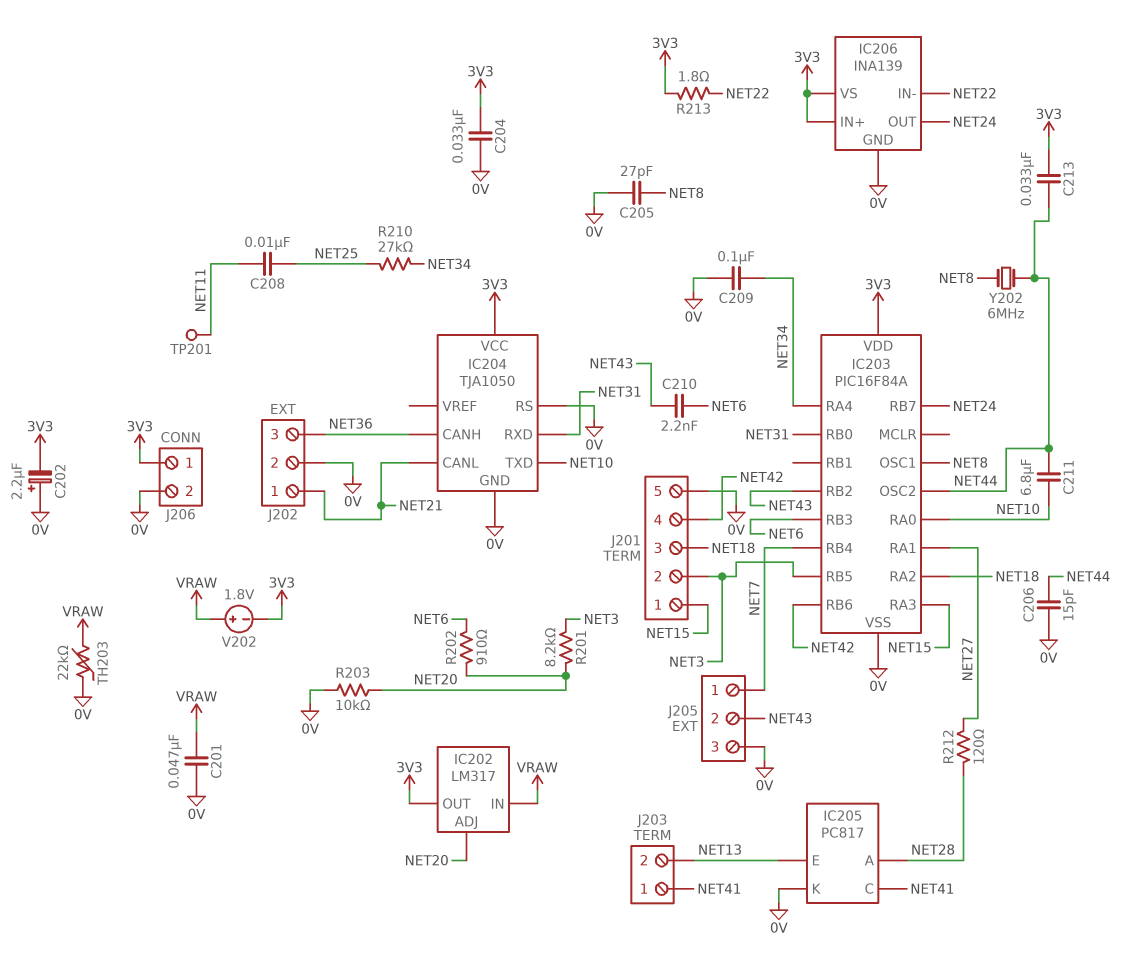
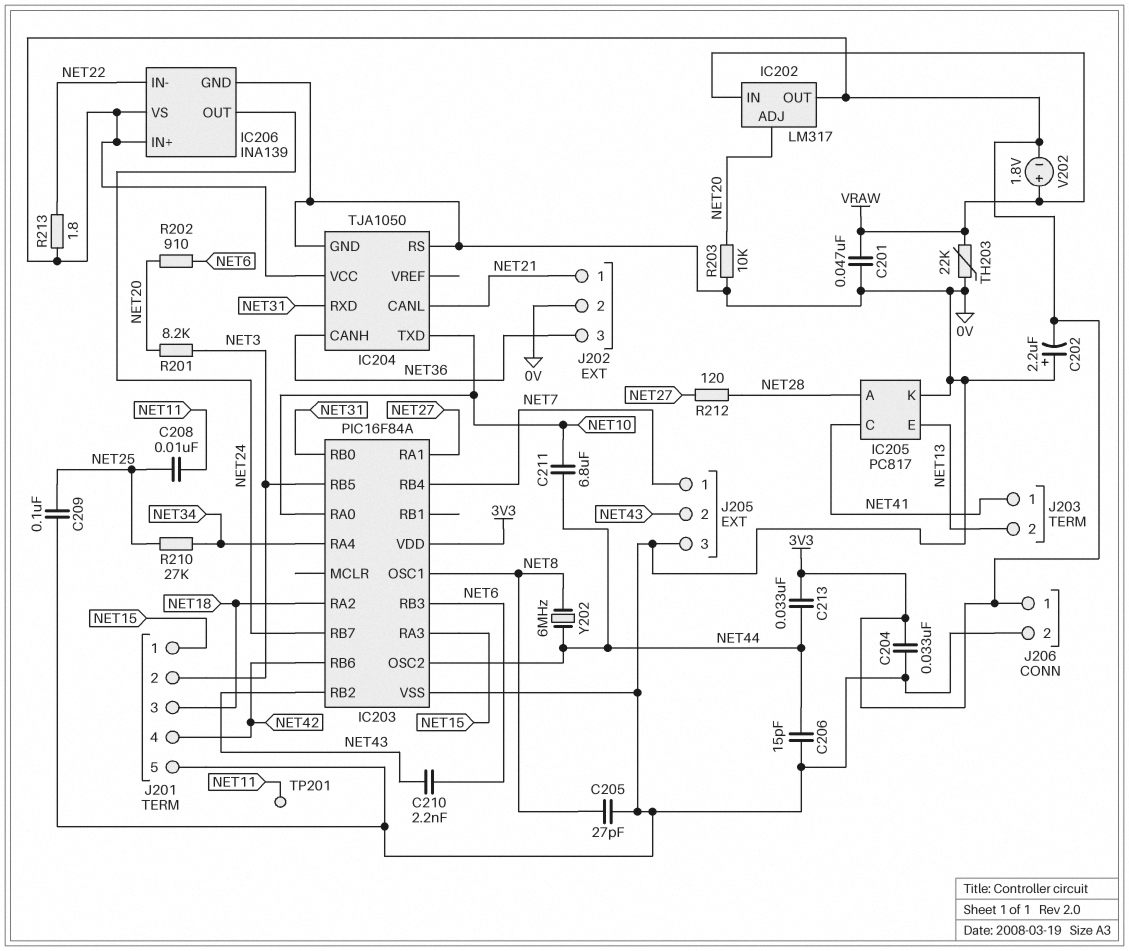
C209: 100nF (0V, NET34) -> 100nF (0V, NET25)

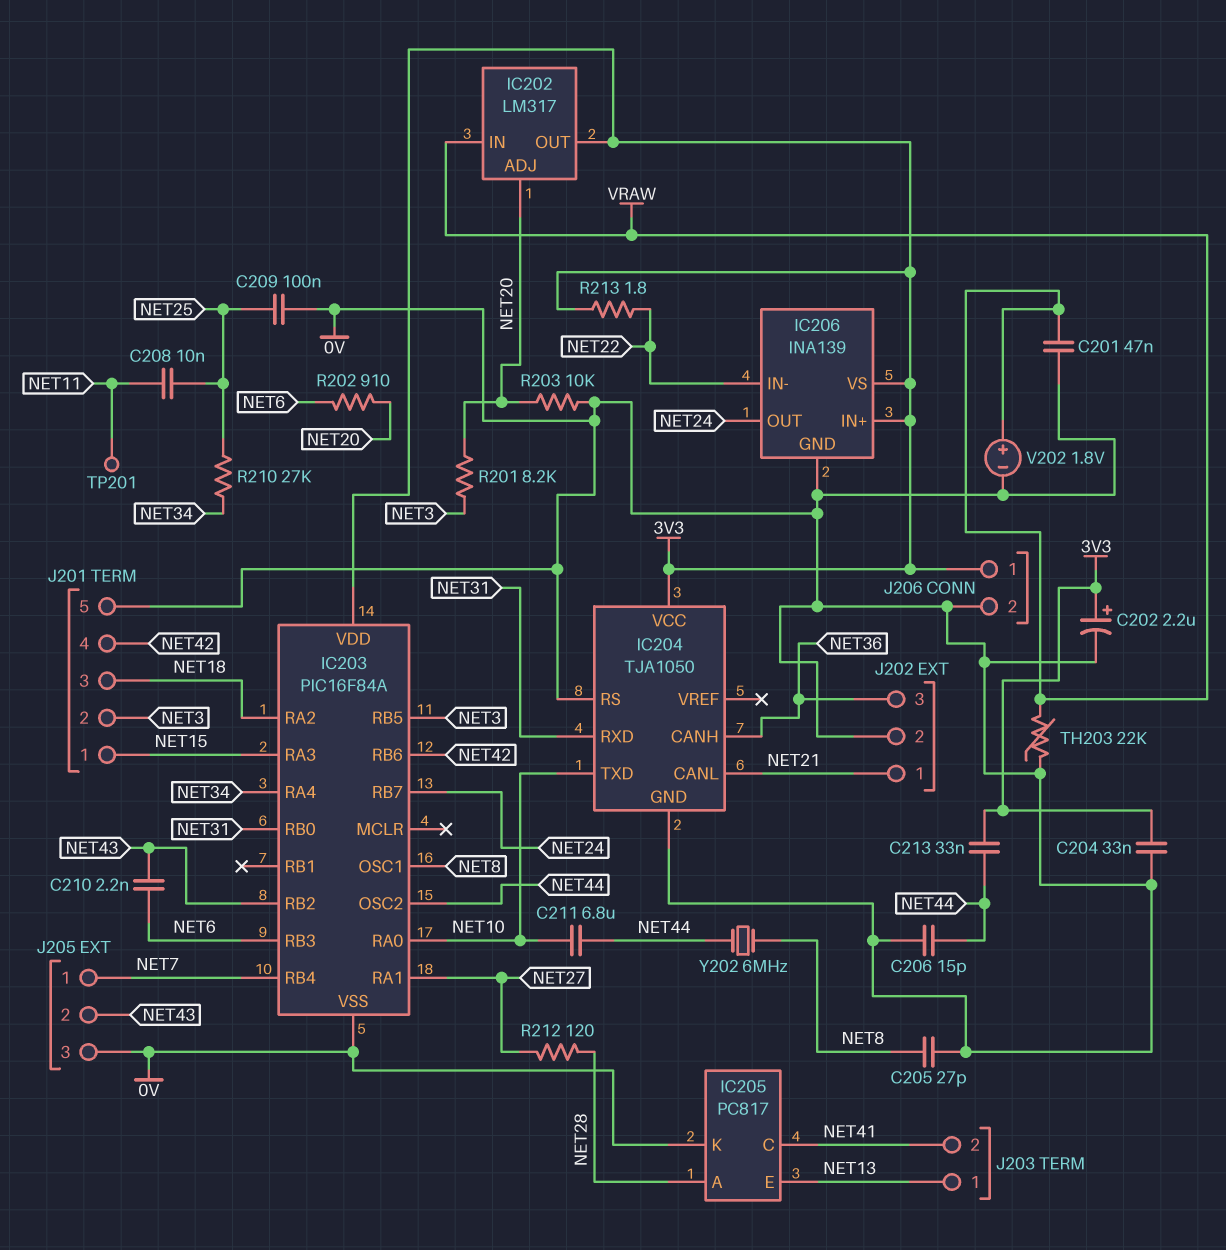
C202: 2.2uF (plus 0V, minus 3V3) -> 2.2uF (plus 3V3, minus 0V)
J203 pin 1: NET41 -> NET13
J203 pin 2: NET13 -> NET41
V202: 1.8V (plus VRAW, minus 3V3) -> 1.8V (plus VRAW, minus 0V)

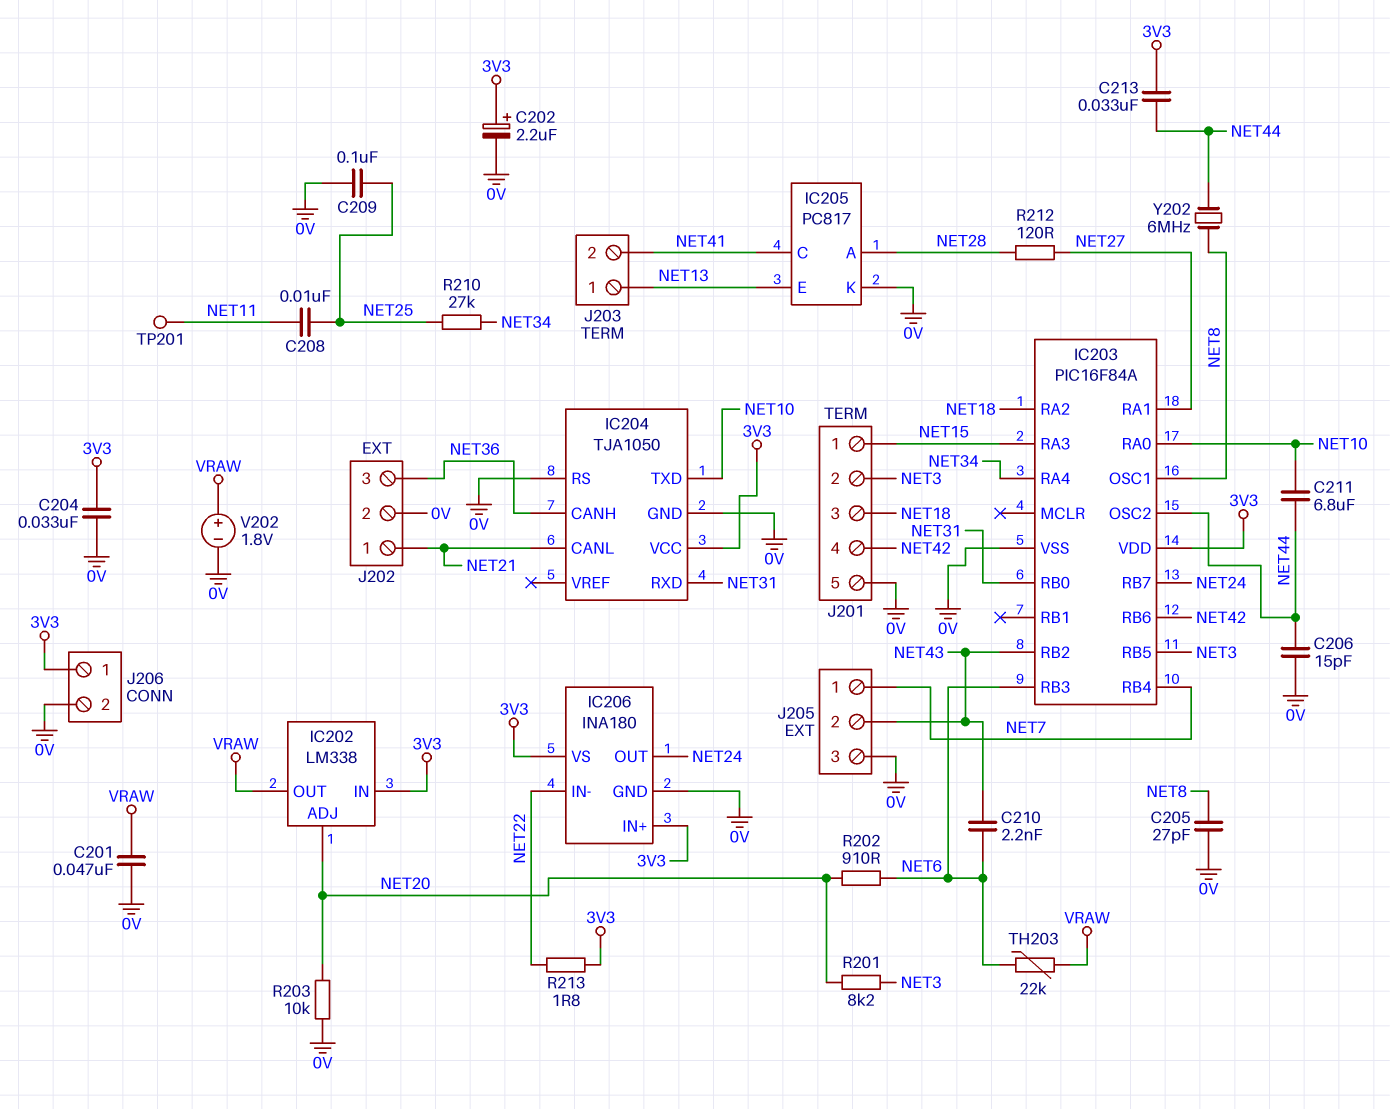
IC202: LM317 -> LM338
IC202 pin IN: VRAW -> 3V3
IC202 pin OUT: 3V3 -> VRAW
IC206: INA139 -> INA180
TH203: 22k (0V, VRAW) -> 22k (NET6, VRAW)

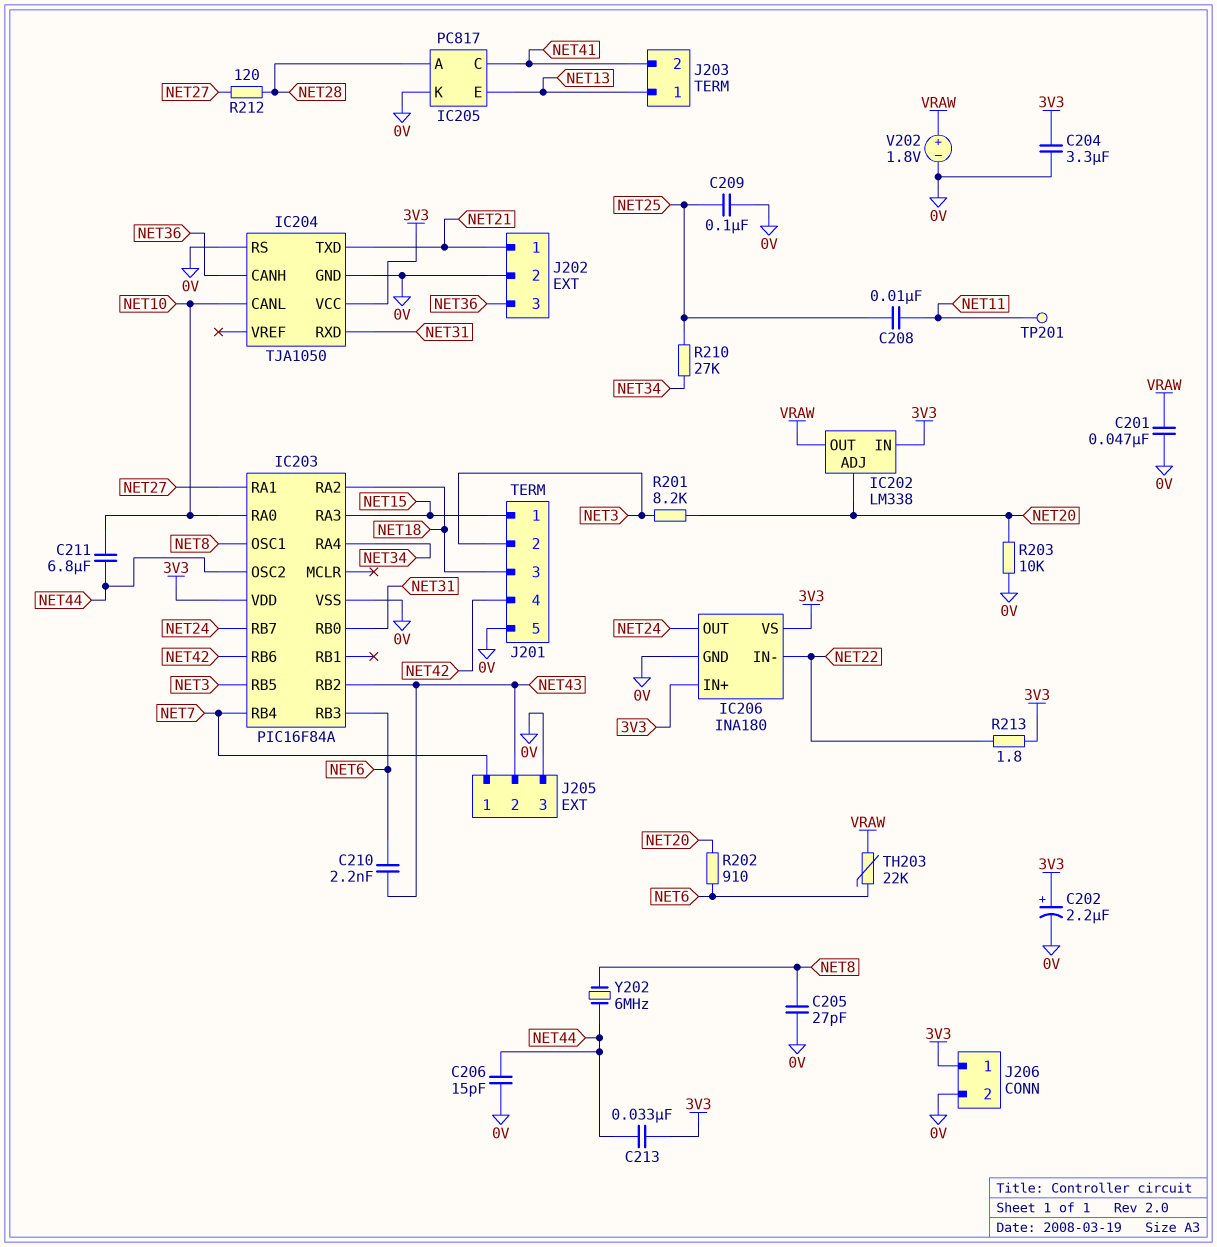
C204: 33nF (0V, 3V3) -> 3.3uF (0V, 3V3)
IC204 pin CANL: NET21 -> NET10
IC204 pin TXD: NET10 -> NET21

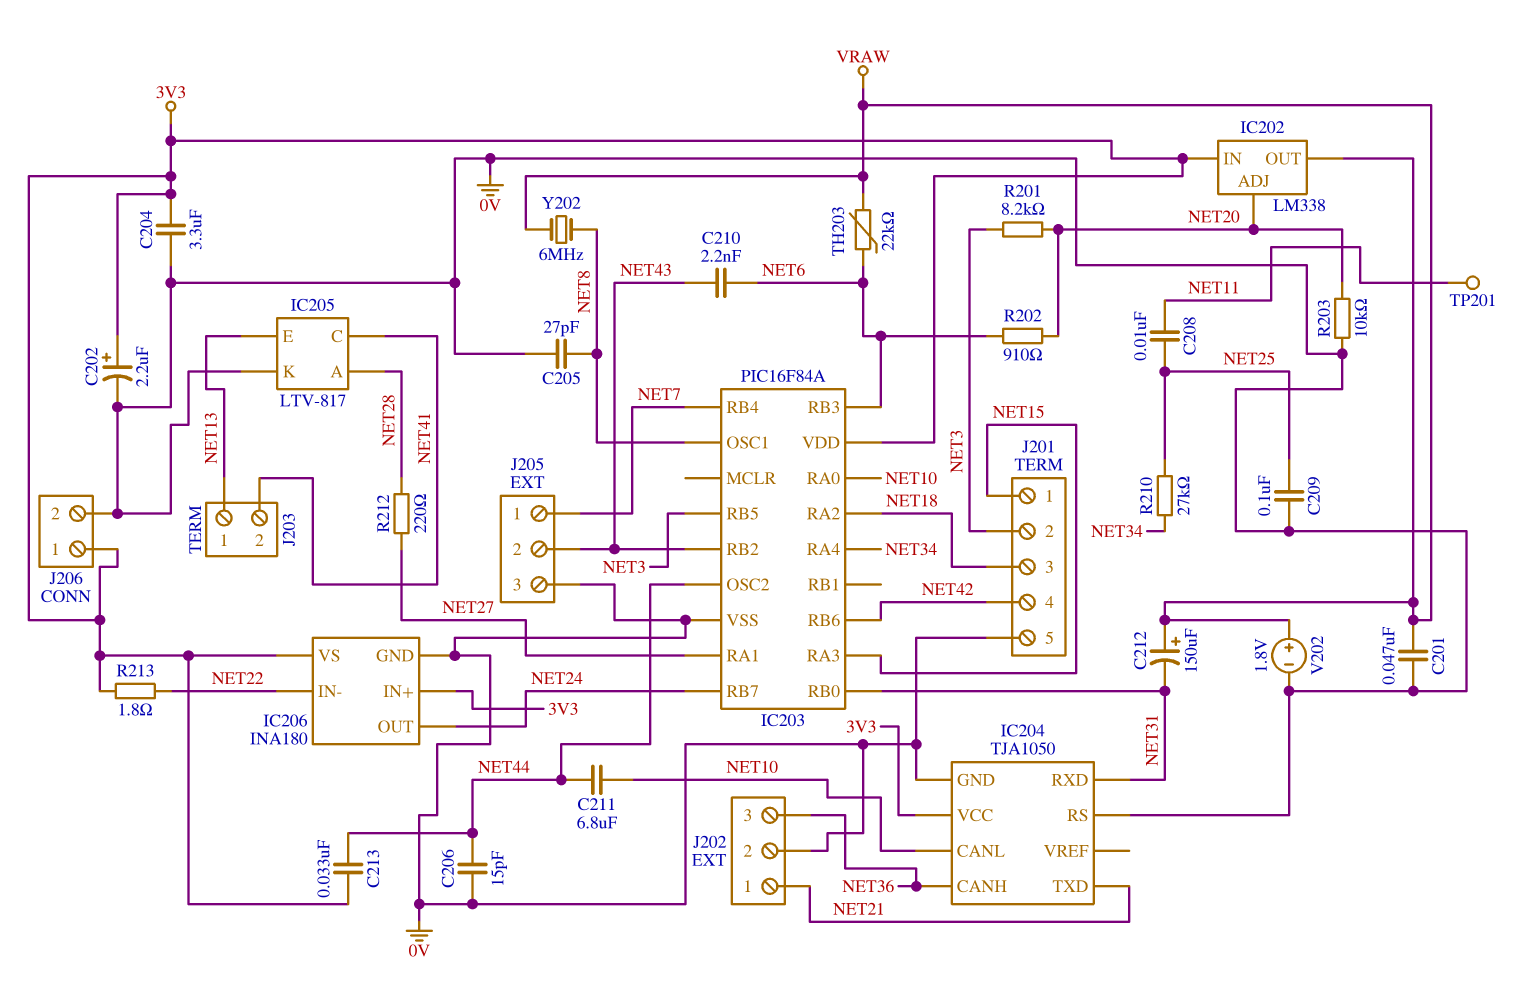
C212: none -> 150uF (plus VRAW, minus NET31)
IC205: PC817 -> LTV-817
R212: 120 (NET27, NET28) -> 220 (NET27, NET28)
Y202: 6MHz (NET8, NET44) -> 6MHz (NET8, VRAW)

